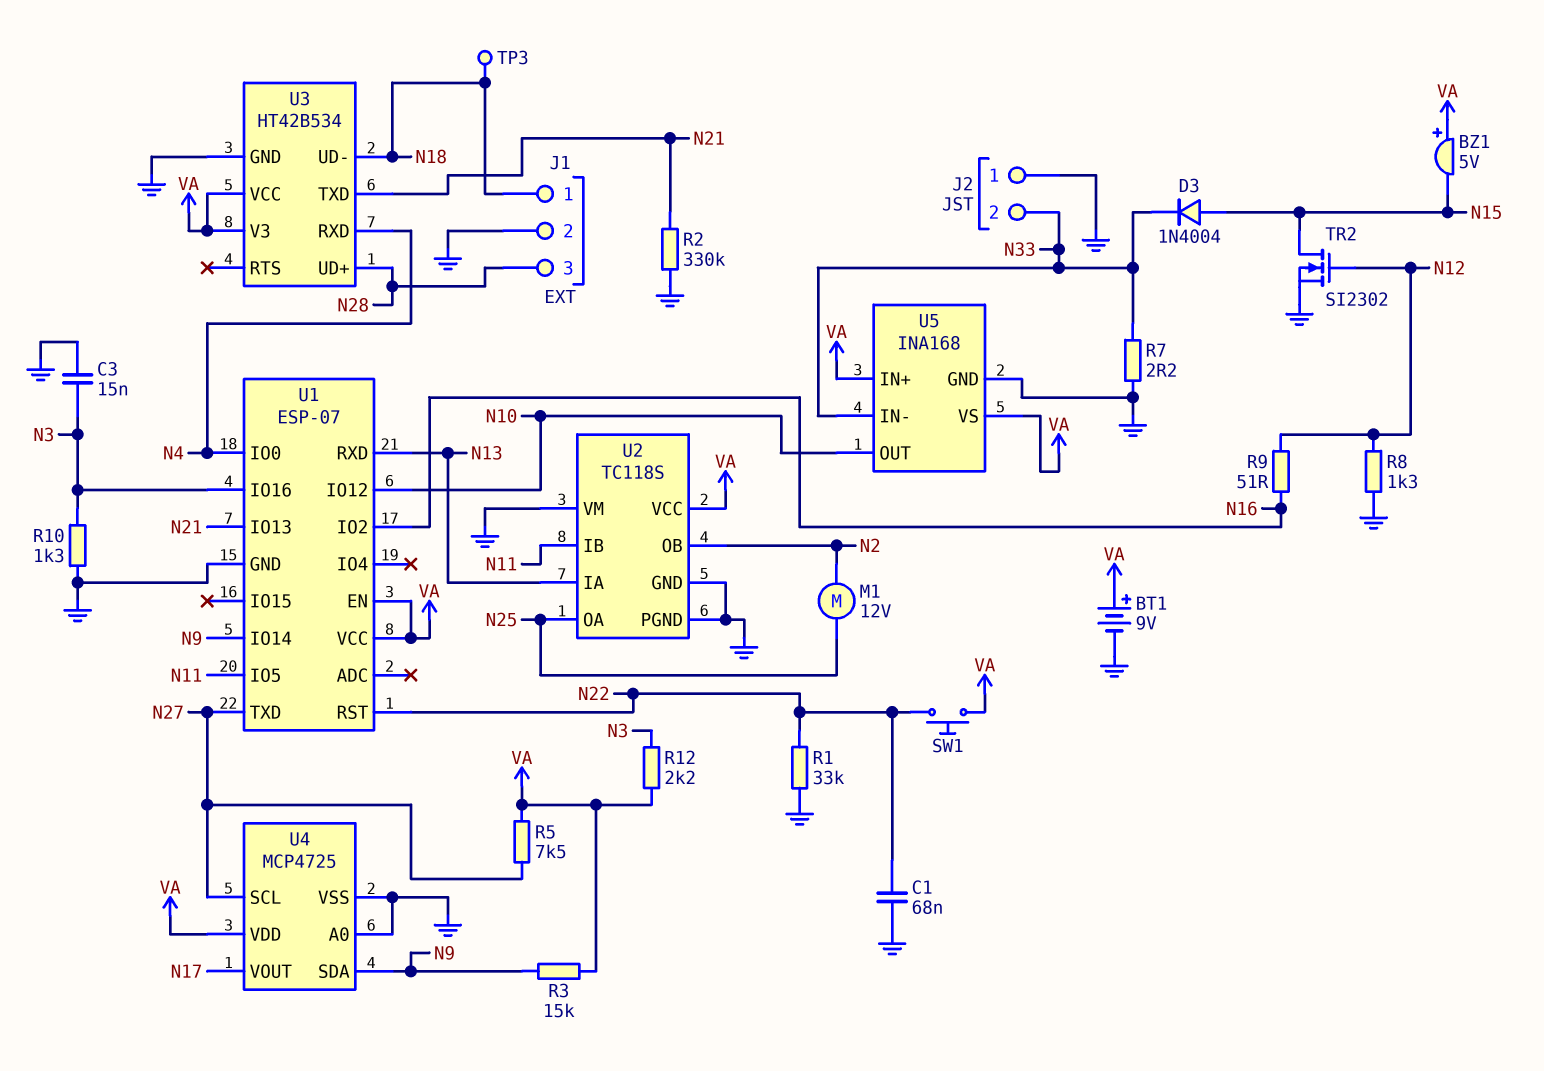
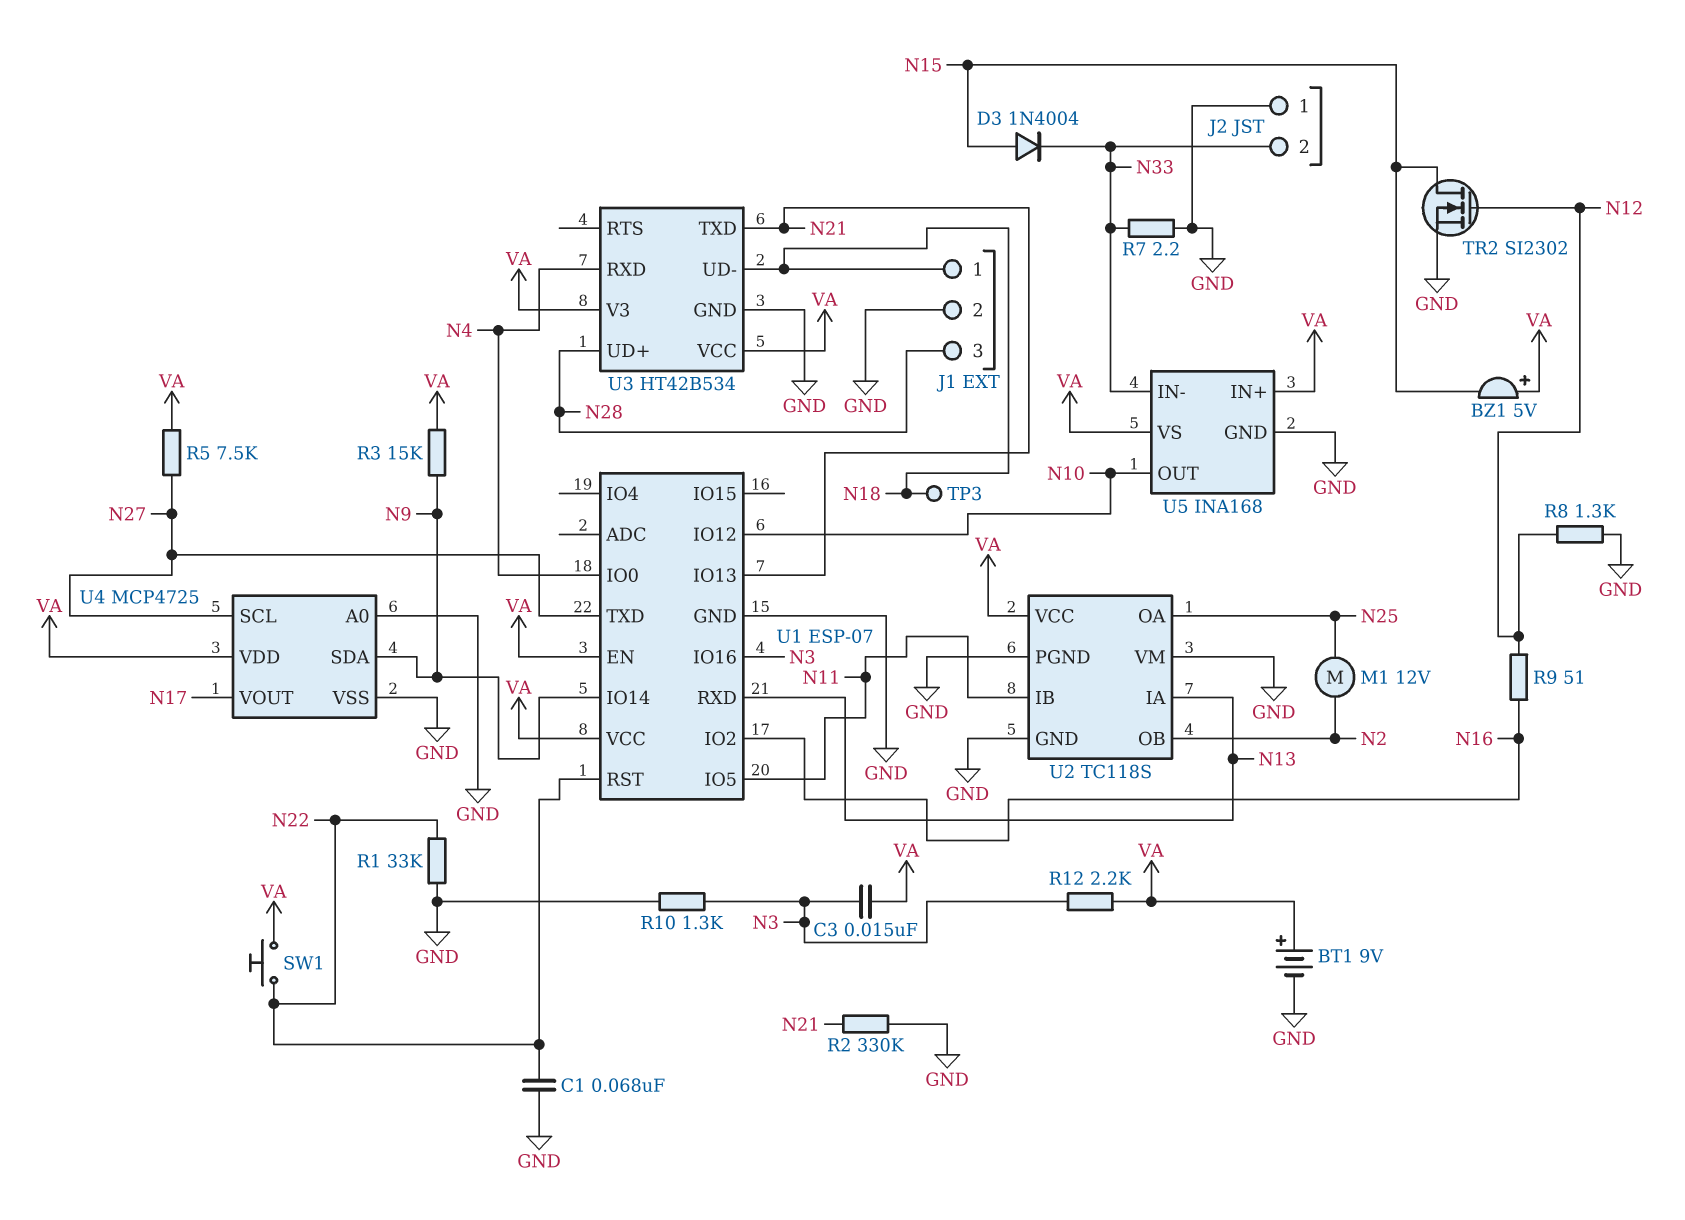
C3: 15nF (GND, N3) -> 15nF (N3, VA)

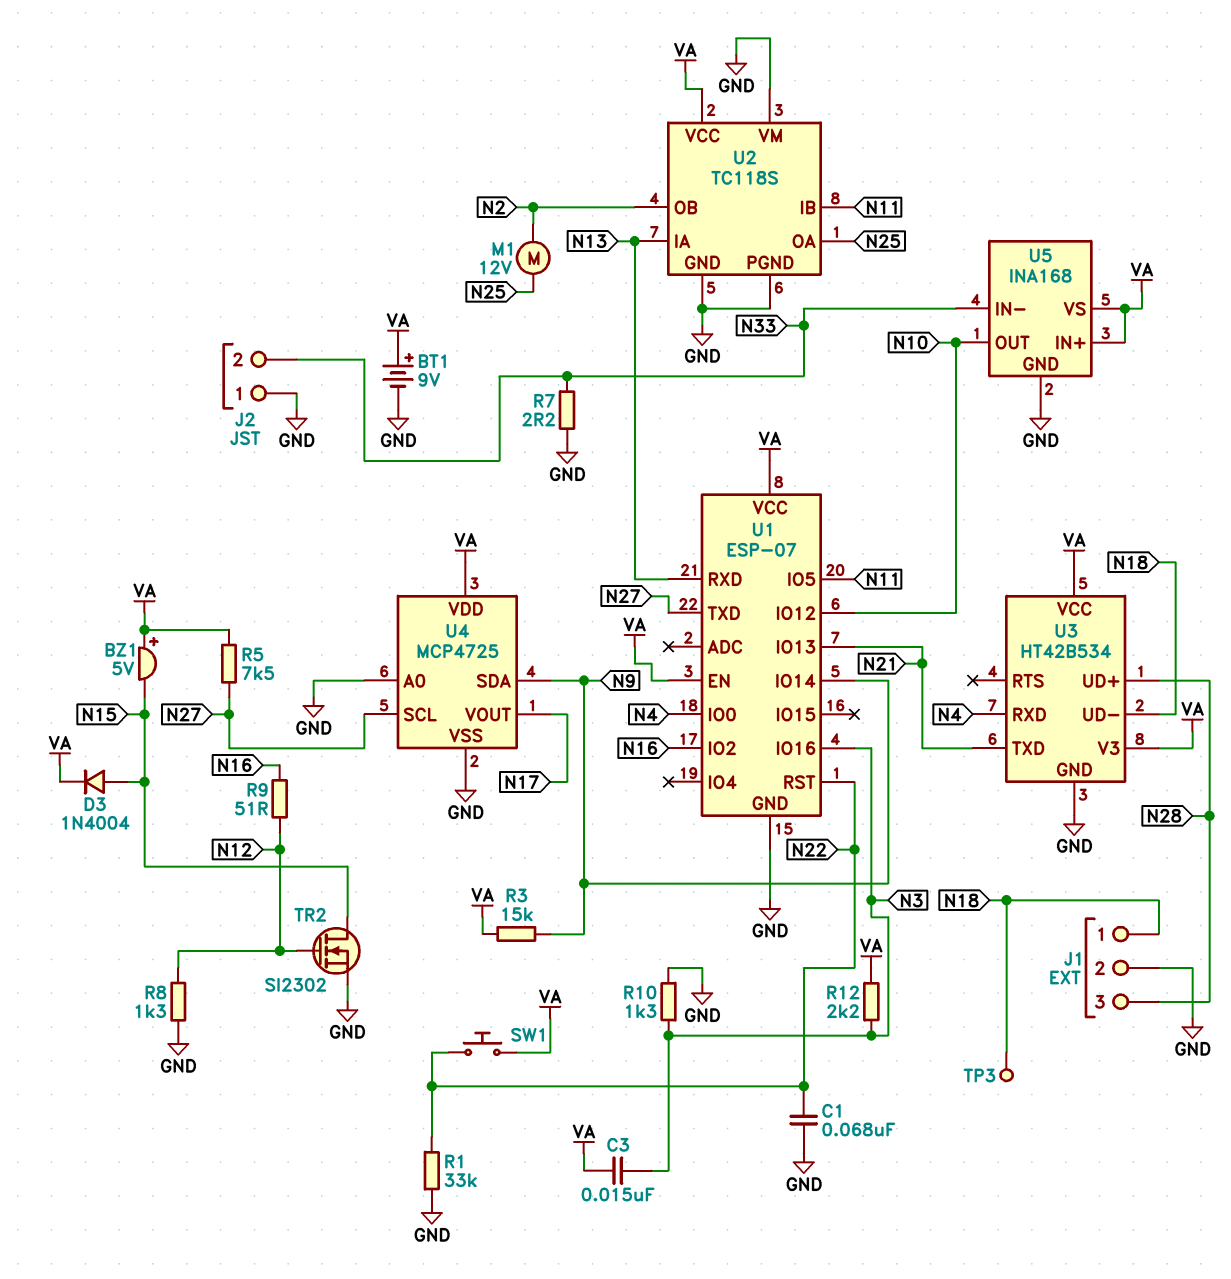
D3: diode 1N4004 (A N15, K N33) -> diode 1N4004 (A N15, K VA)
R2: 330k (GND, N21) -> none

